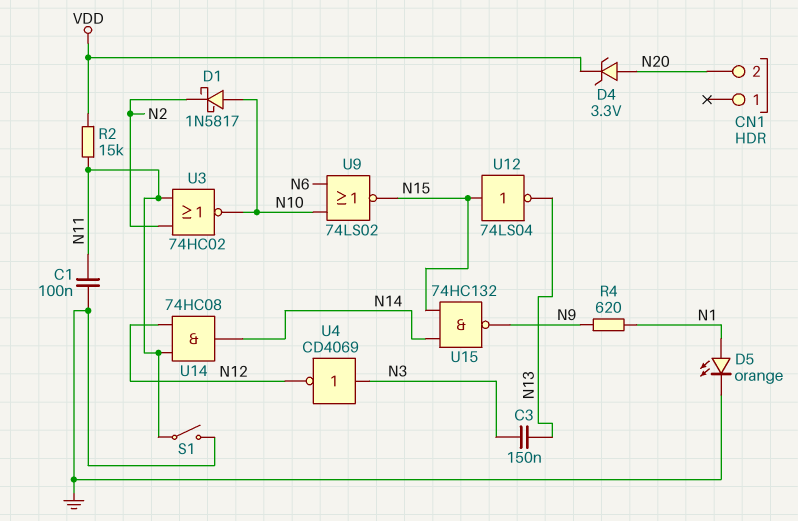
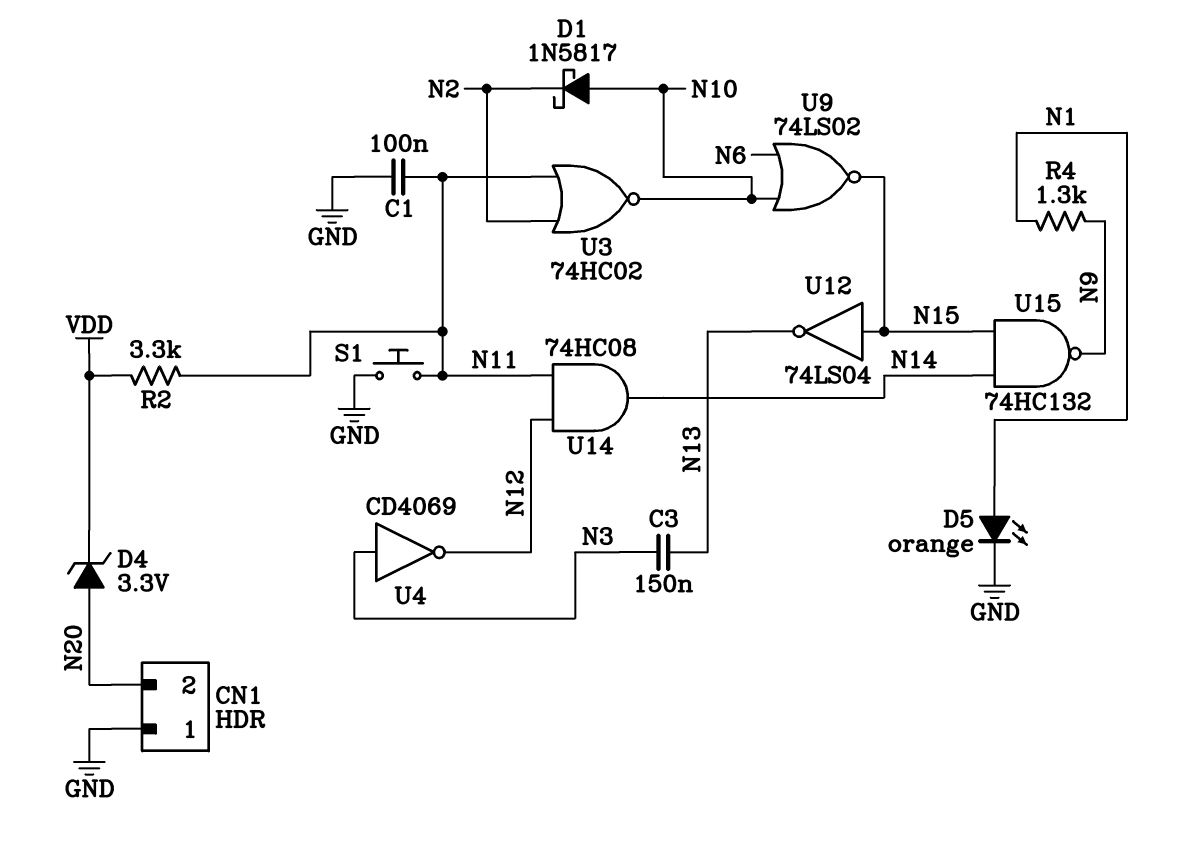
CN1 pin 1: none -> GND
R2: 15k (N11, VDD) -> 3.3k (N11, VDD)
R4: 620 (N1, N9) -> 1.3k (N1, N9)
S1: switch (GND, N11) -> button (GND, N11)

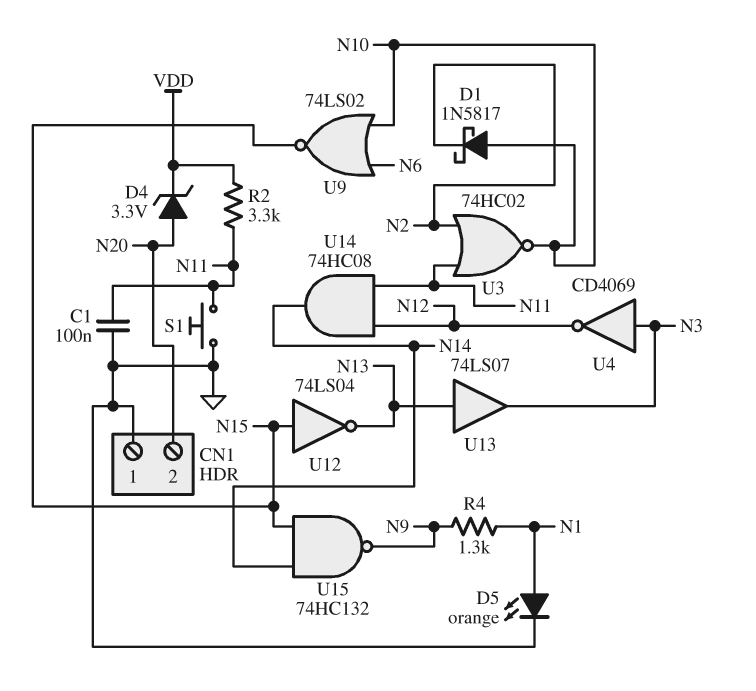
C3: 150nF (N3, N13) -> none
U13: none -> buffer 74LS07 (in N13, out N3)

